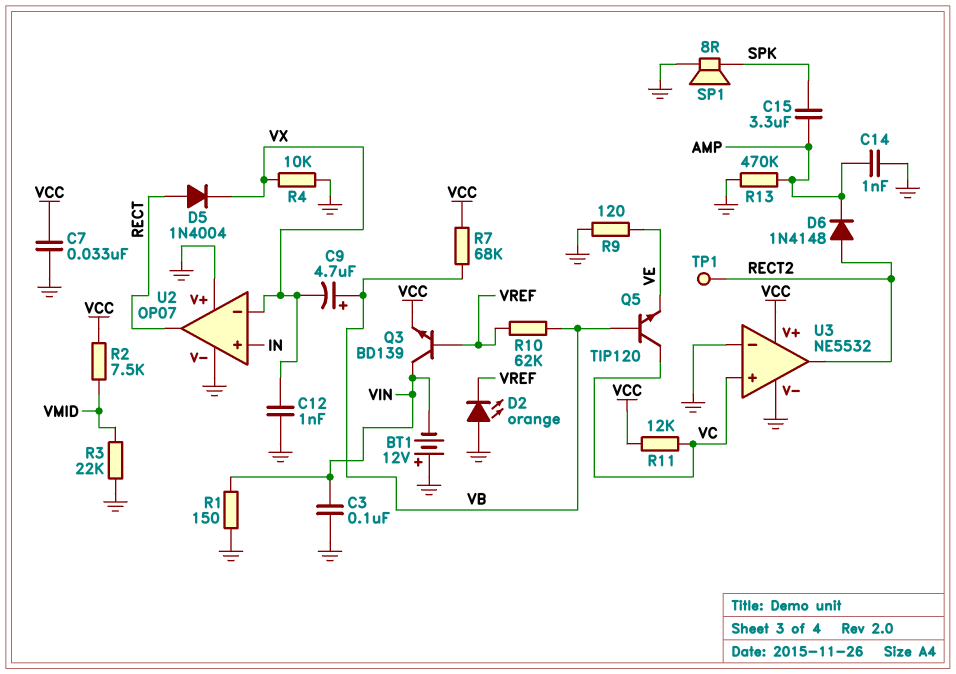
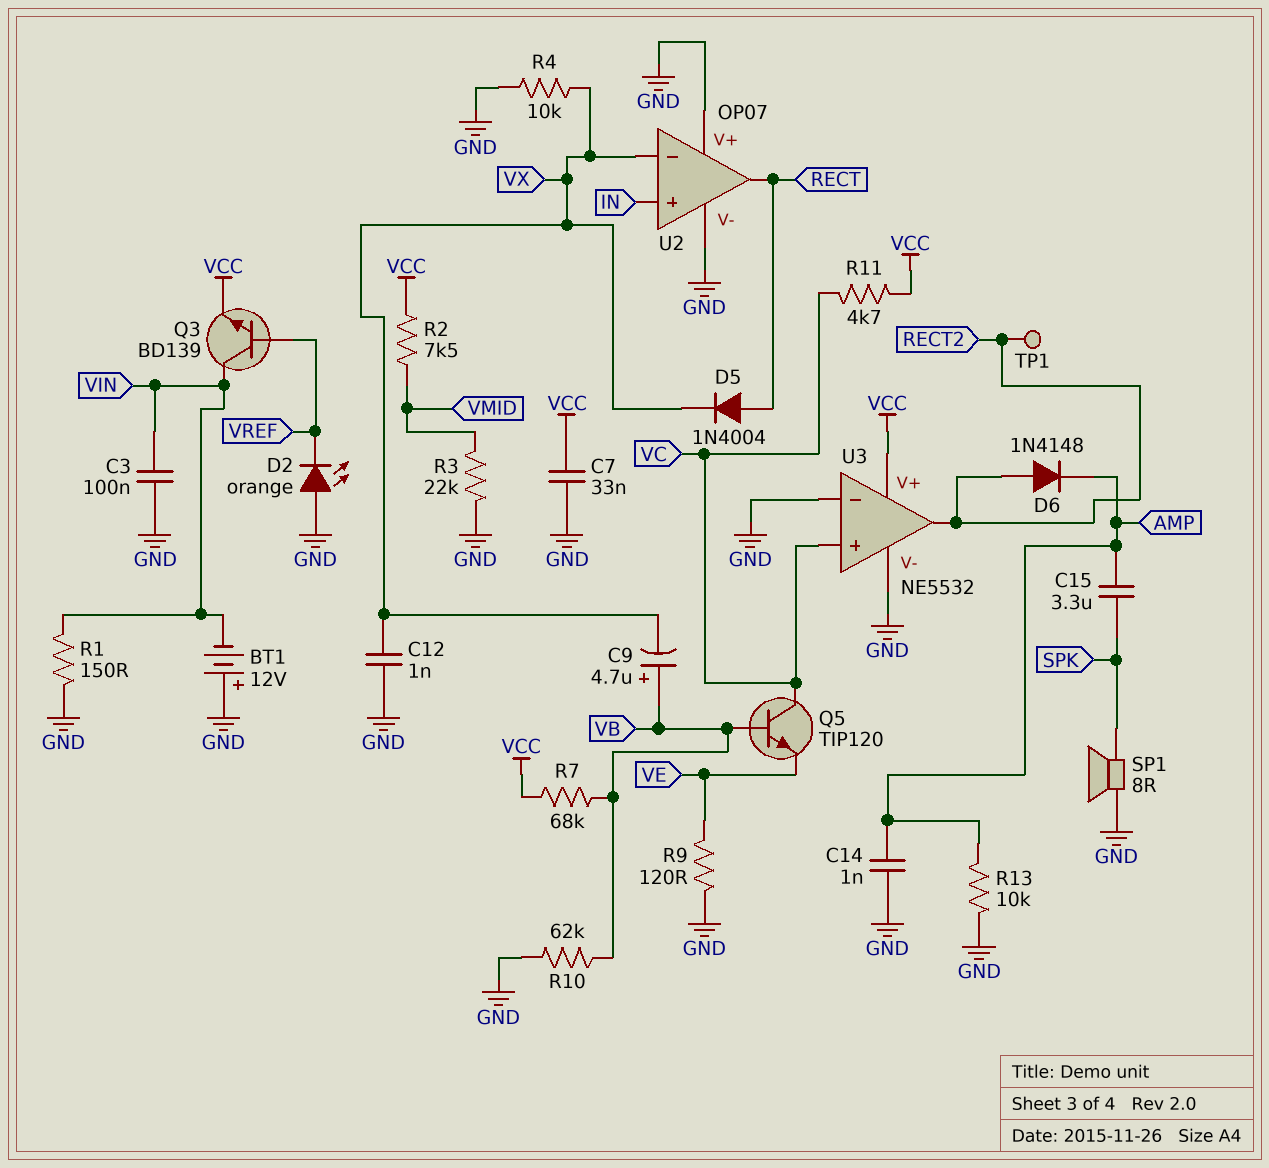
R10: 62k (VB, VREF) -> 62k (GND, VB)
R11: 12k (VC, VCC) -> 4.7k (VC, VCC)
R13: 470k (AMP, GND) -> 10k (AMP, GND)

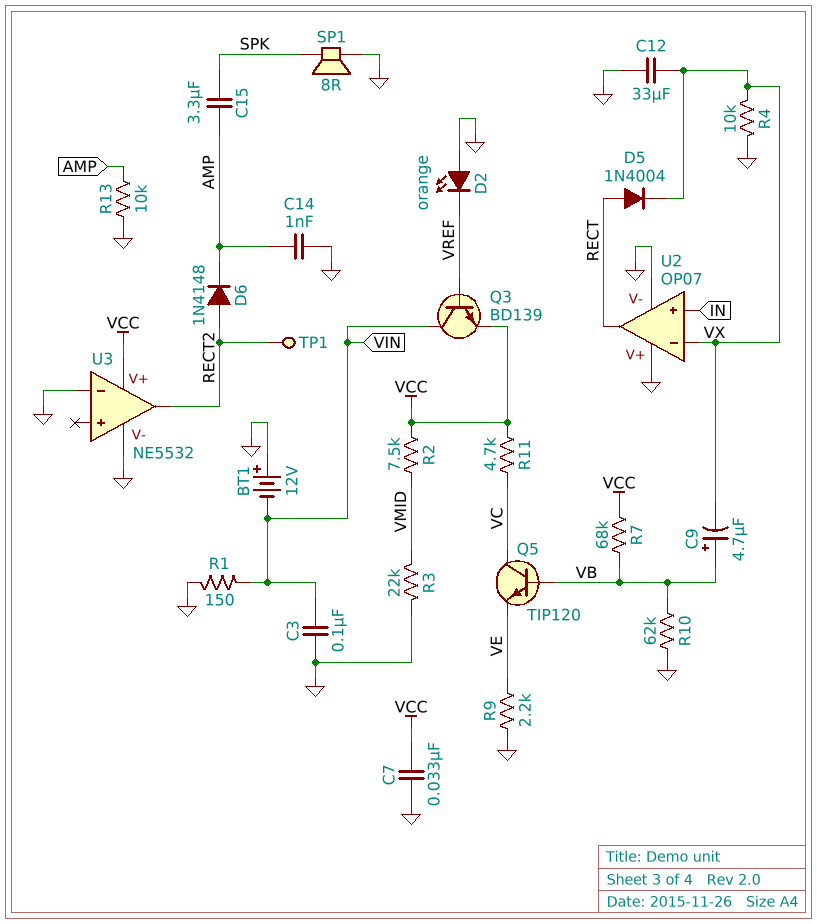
C12: 1nF (GND, VX) -> 33uF (GND, VX)
R9: 120 (GND, VE) -> 2.2k (GND, VE)
U3 pin in+: VC -> none

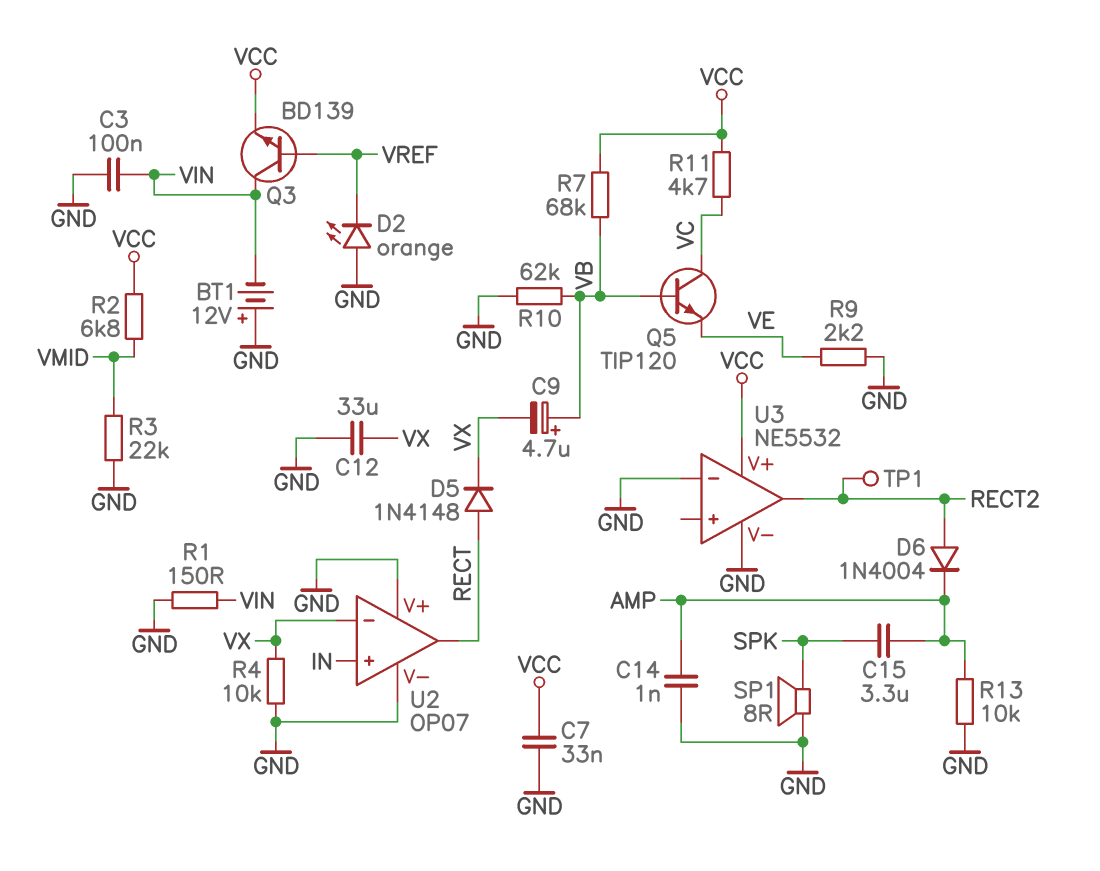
D5: diode 1N4004 (A RECT, K VX) -> diode 1N4148 (A RECT, K VX)
D6: diode 1N4148 (A RECT2, K AMP) -> diode 1N4004 (A RECT2, K AMP)
R2: 7.5k (VCC, VMID) -> 6.8k (VCC, VMID)

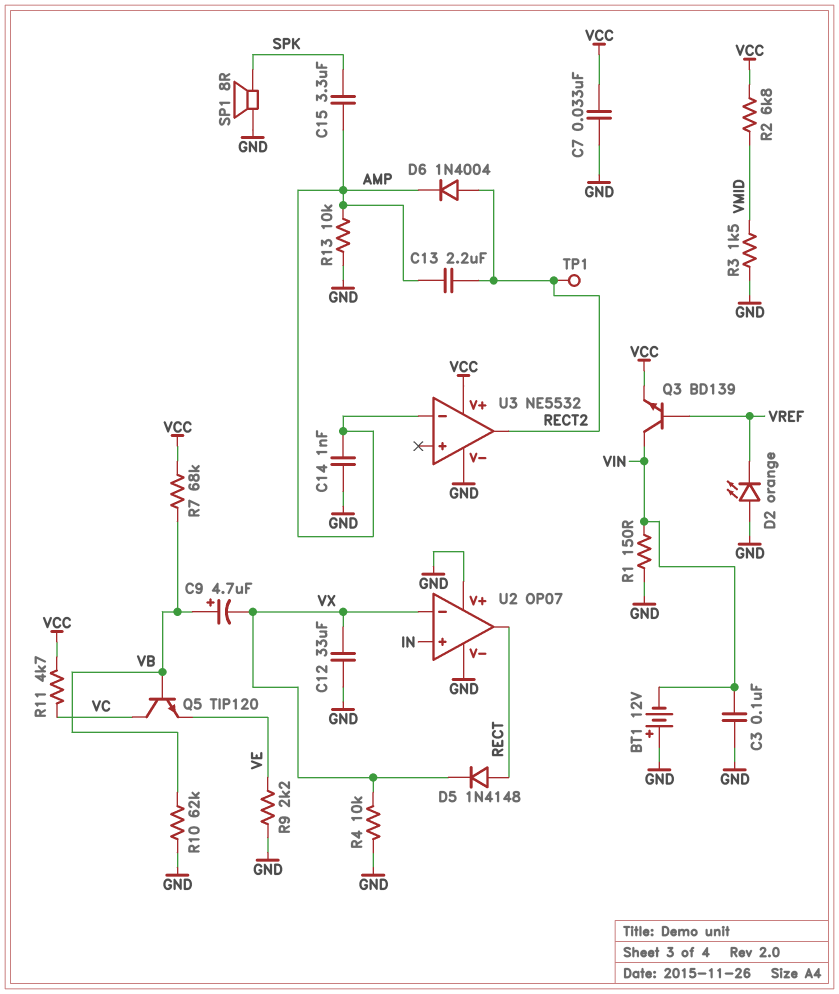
C13: none -> 2.2uF (AMP, RECT2)
R3: 22k (GND, VMID) -> 1.5k (GND, VMID)
U3 pin in-: GND -> AMP

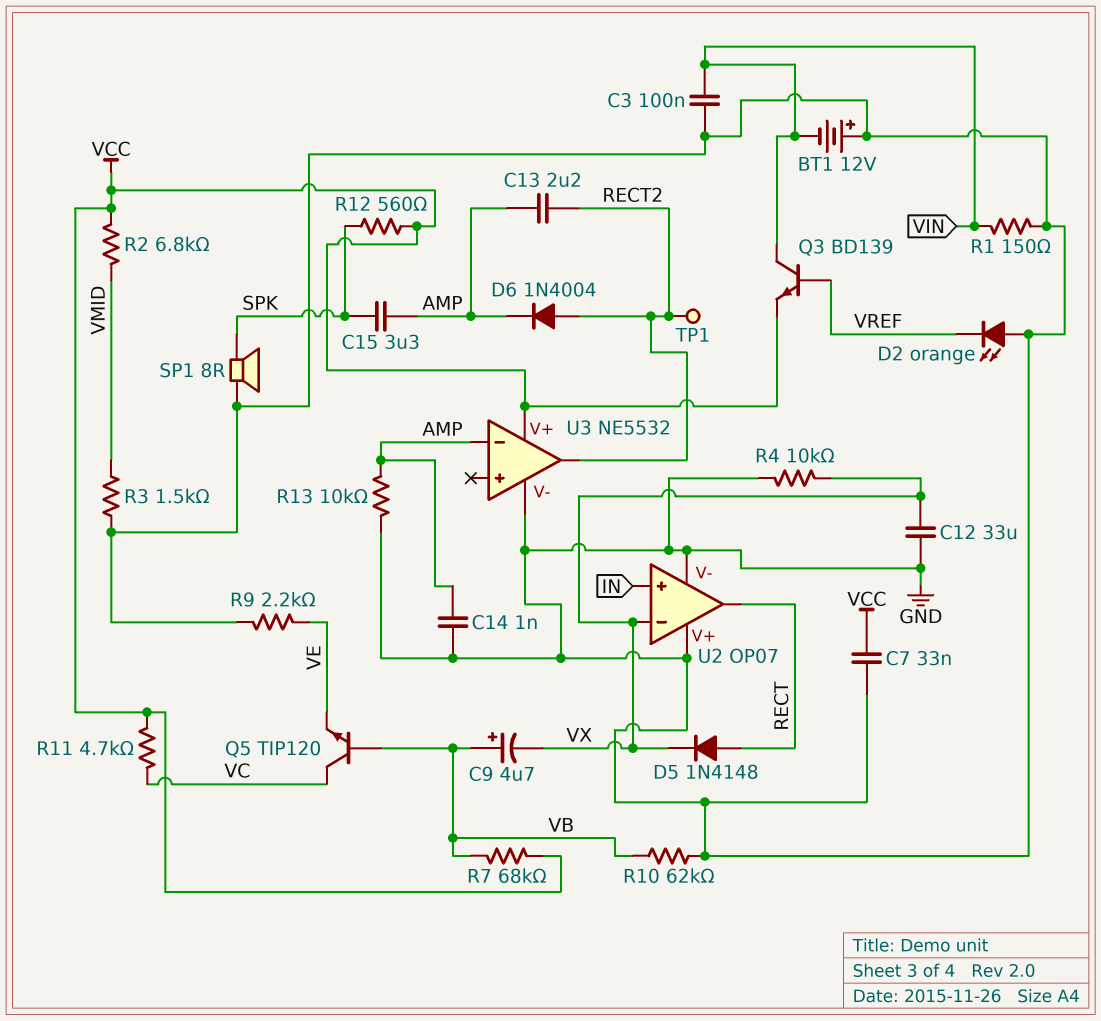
R12: none -> 560 (SPK, VCC)

